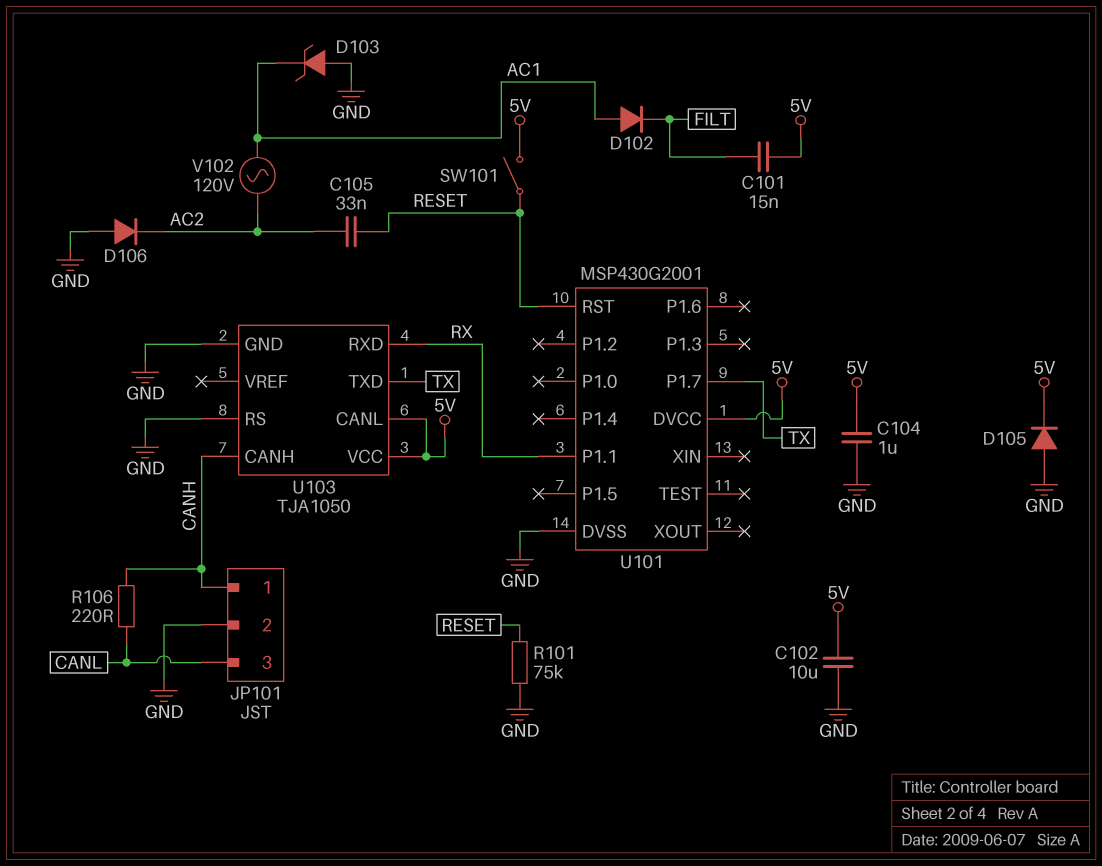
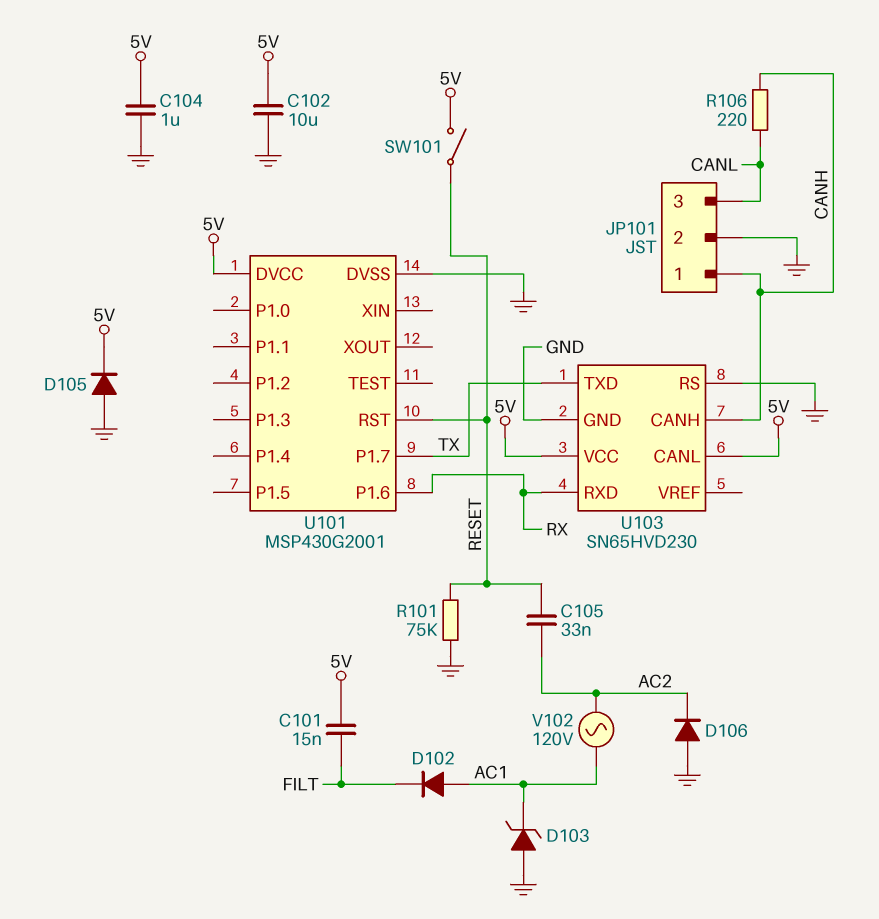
U101 pin P1.1: RX -> none
U101 pin P1.6: none -> RX
U103: TJA1050 -> SN65HVD230

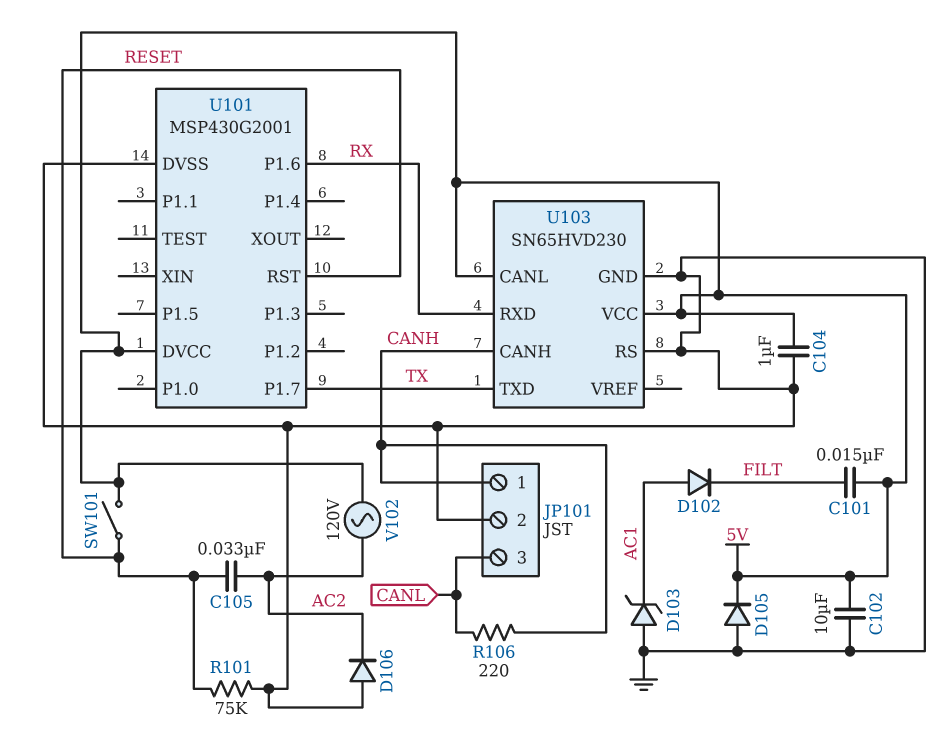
V102: AC 120V (AC1, AC2) -> AC 120V (5V, AC2)

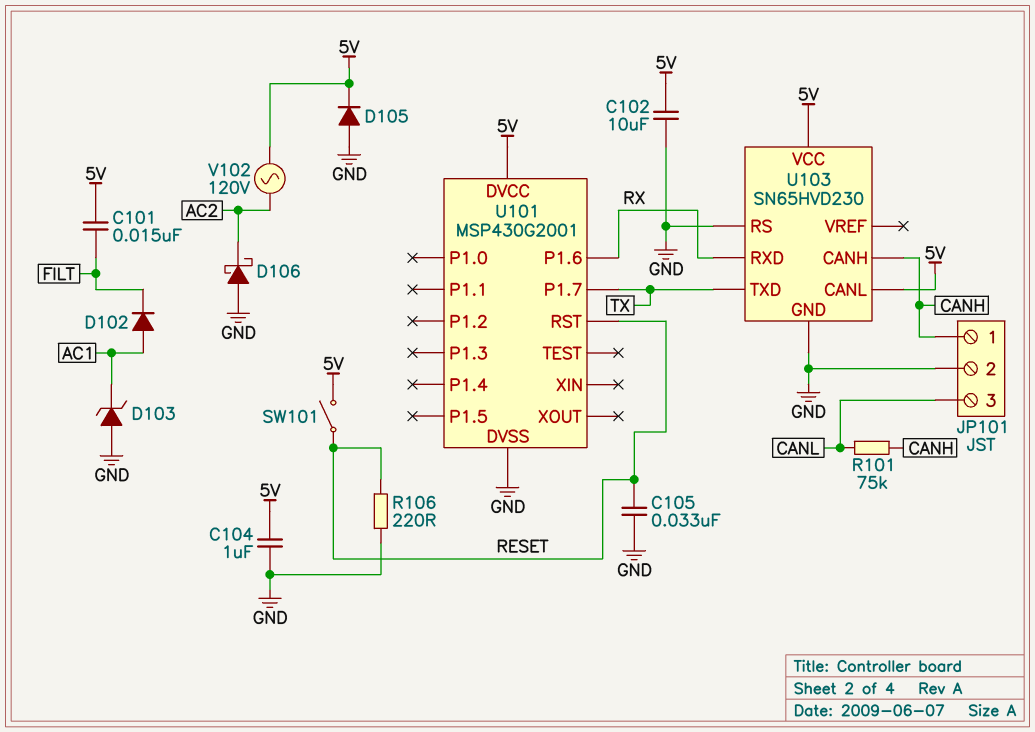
C105: 33nF (AC2, RESET) -> 33nF (GND, RESET)
D106: diode (A GND, K AC2) -> schottky (A GND, K AC2)
R101: 75k (GND, RESET) -> 75k (CANH, CANL)
R106: 220 (CANH, CANL) -> 220 (GND, RESET)

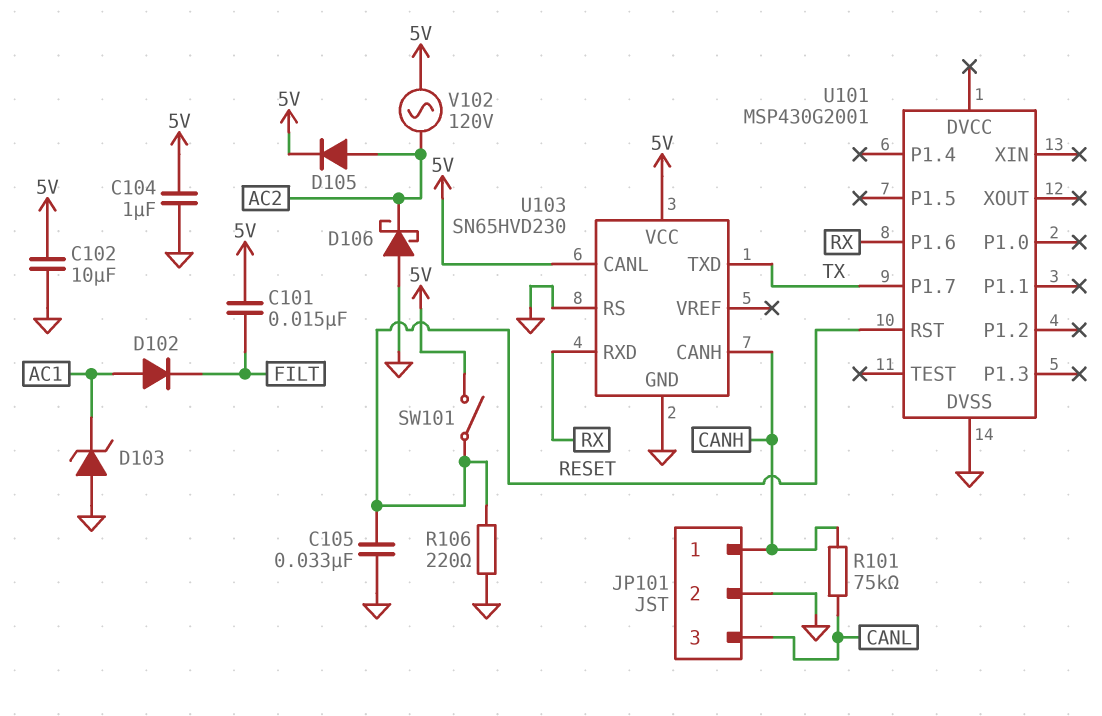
D105: diode (A GND, K 5V) -> diode (A AC2, K 5V)
U101 pin DVCC: 5V -> none

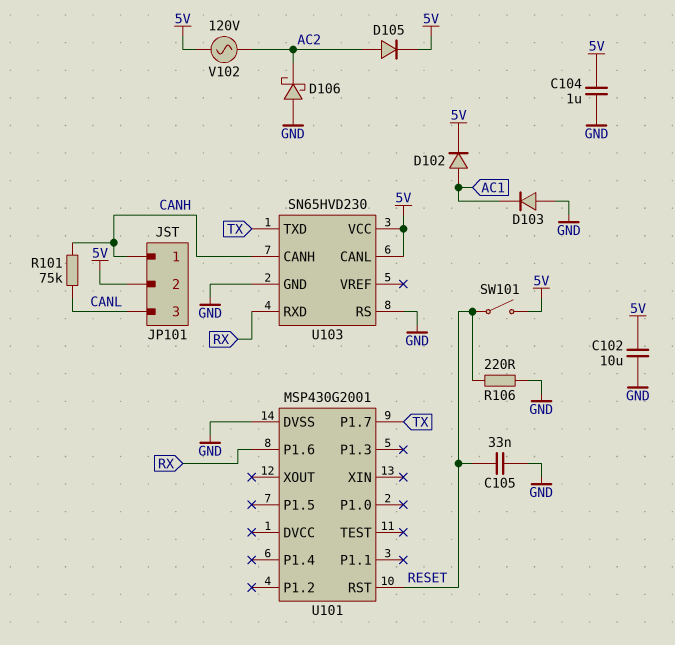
C101: 15nF (5V, FILT) -> none
D102: diode (A AC1, K FILT) -> diode (A AC1, K 5V)
D103: zener (A GND, K AC1) -> diode (A GND, K AC1)
JP101 pin 2: GND -> 5V

